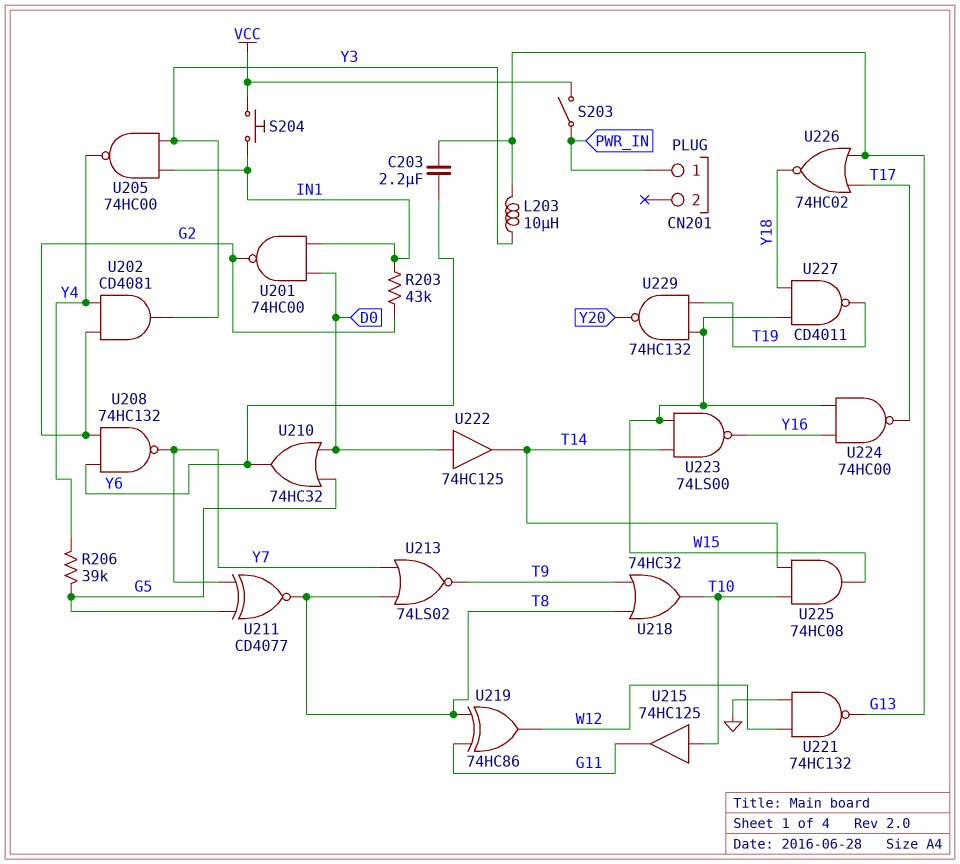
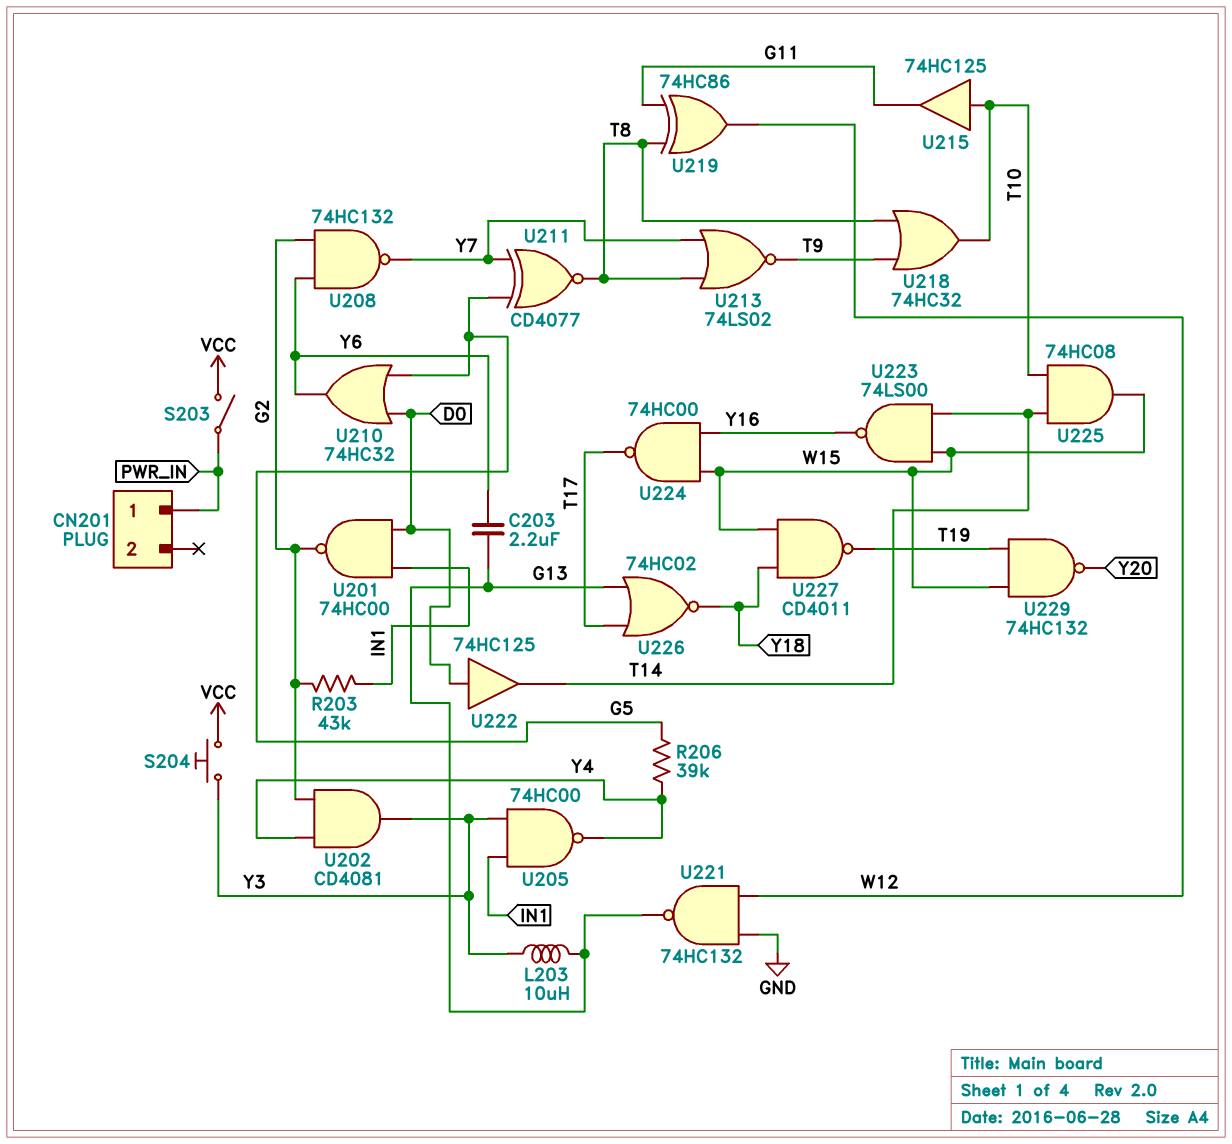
S204: button (IN1, VCC) -> button (VCC, Y3)

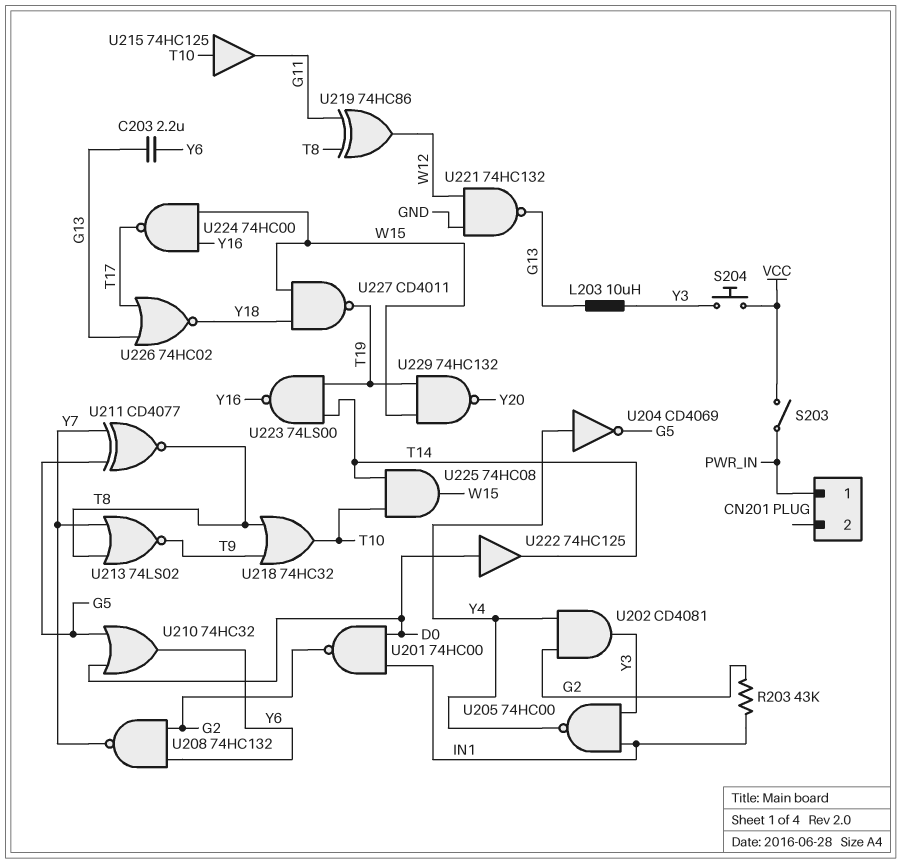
R206: 39k (G5, Y4) -> none
U204: none -> NOT CD4069 (in Y4, out G5)
U223: NAND 74LS00 (in T14, in W15, out Y16) -> NAND 74LS00 (in T14, in T19, out Y16)

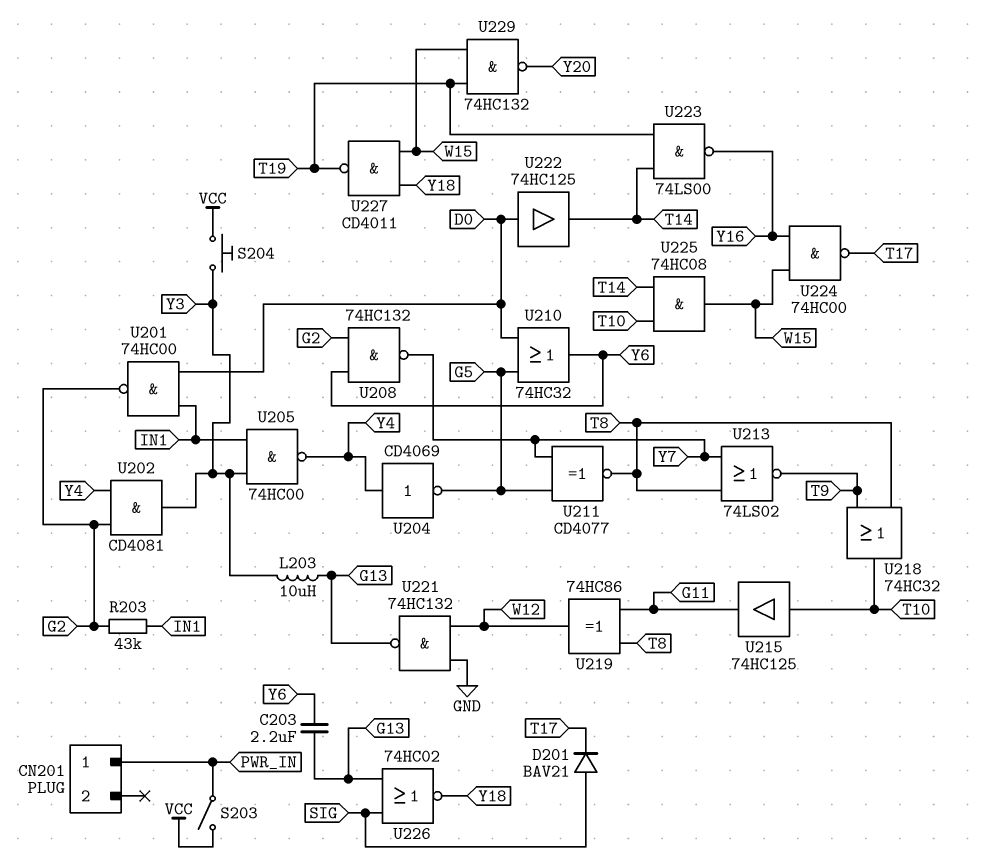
D201: none -> diode BAV21 (A SIG, K T17)
U226: NOR 74HC02 (in G13, in T17, out Y18) -> NOR 74HC02 (in G13, in SIG, out Y18)

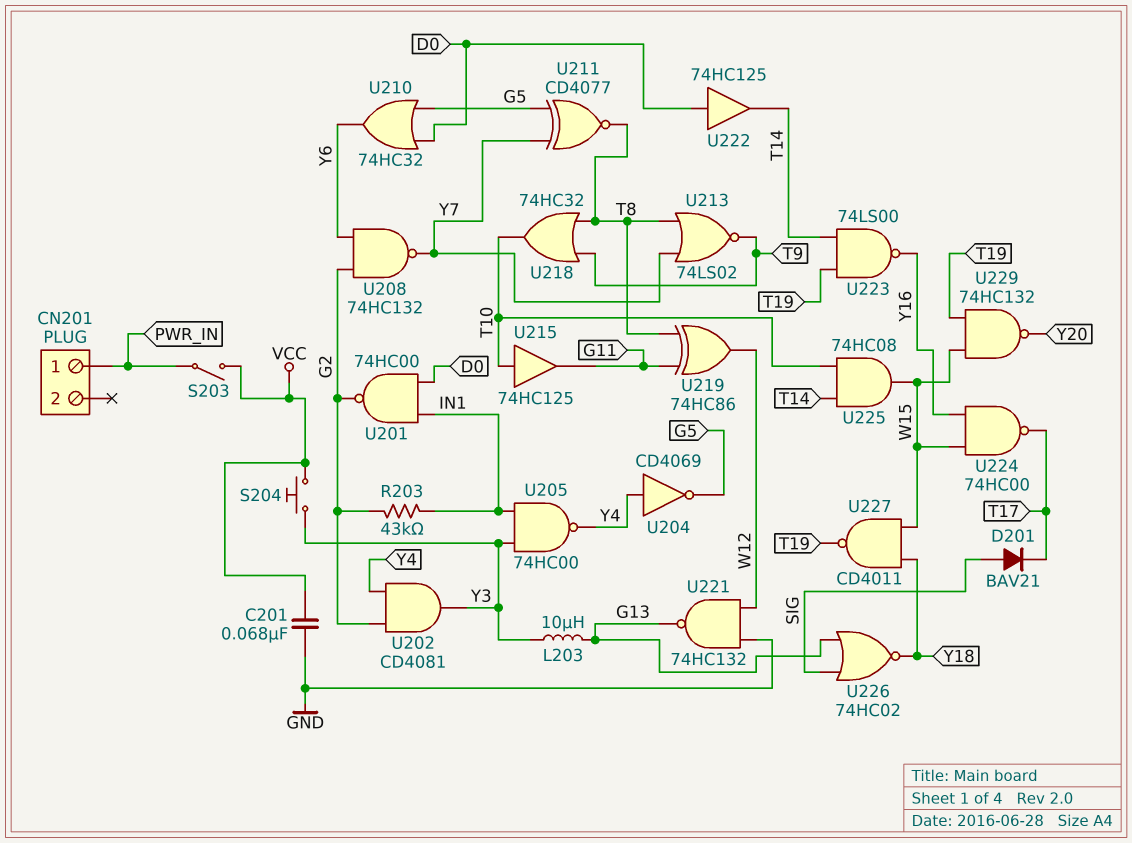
C201: none -> 68nF (GND, VCC)
C203: 2.2uF (G13, Y6) -> none

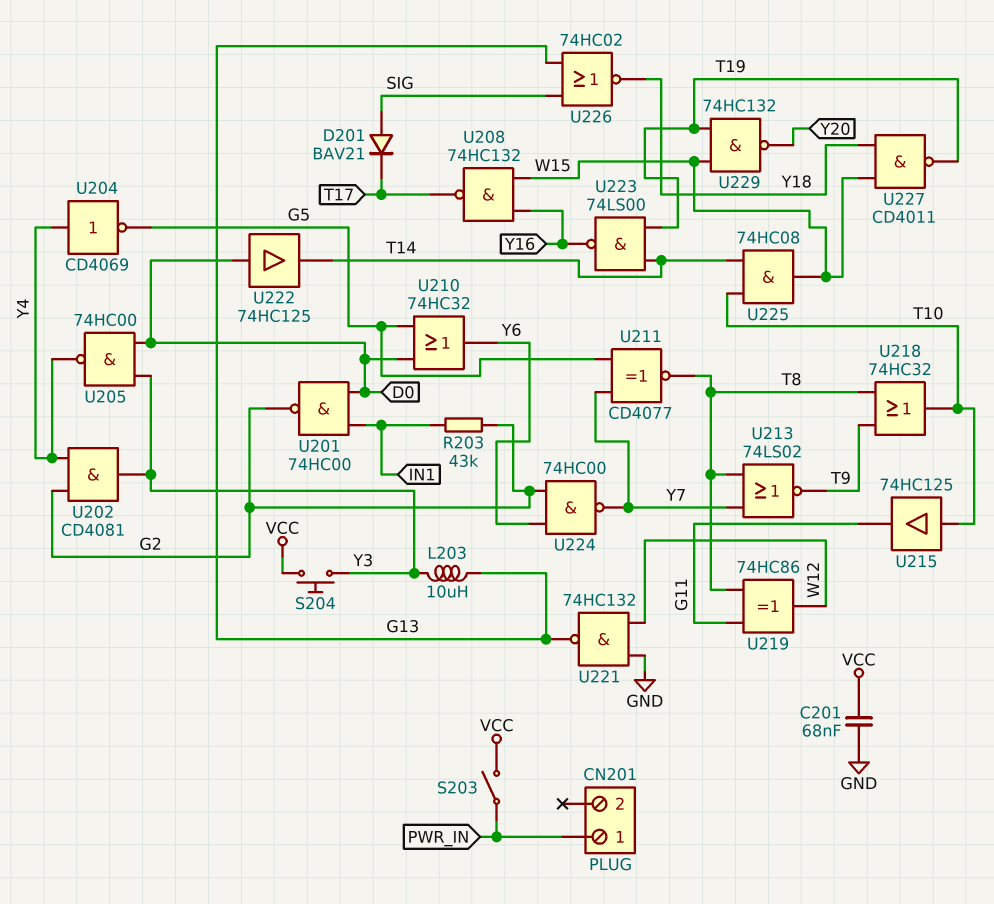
U205: NAND 74HC00 (in IN1, in Y3, out Y4) -> NAND 74HC00 (in D0, in Y3, out Y4)
U208: NAND 74HC132 (in G2, in Y6, out Y7) -> NAND 74HC132 (in W15, in Y16, out T17)
U224: NAND 74HC00 (in W15, in Y16, out T17) -> NAND 74HC00 (in G2, in Y6, out Y7)

